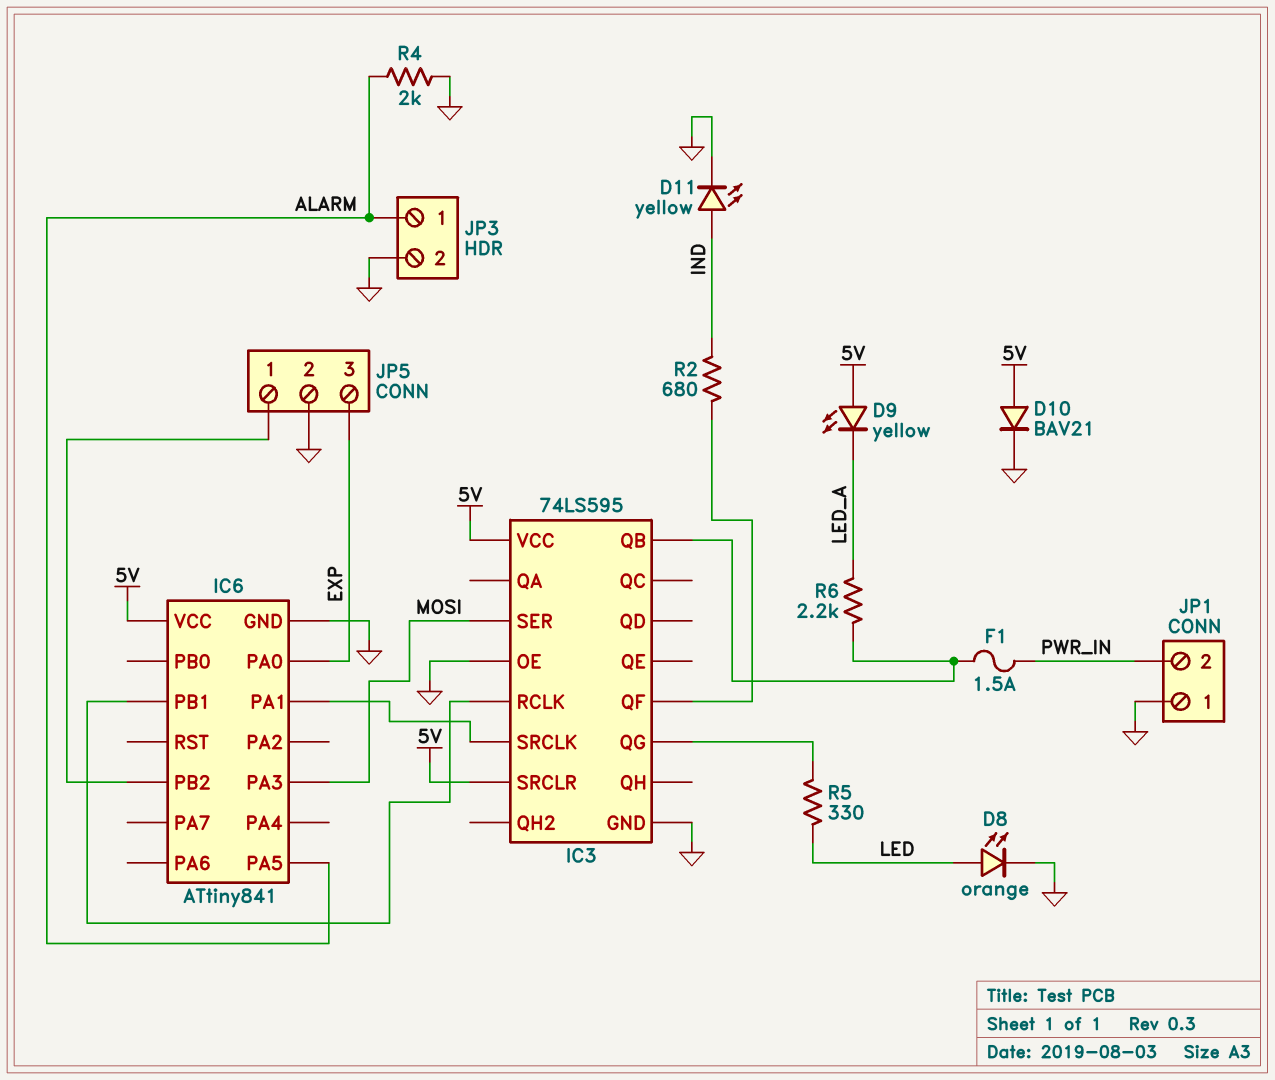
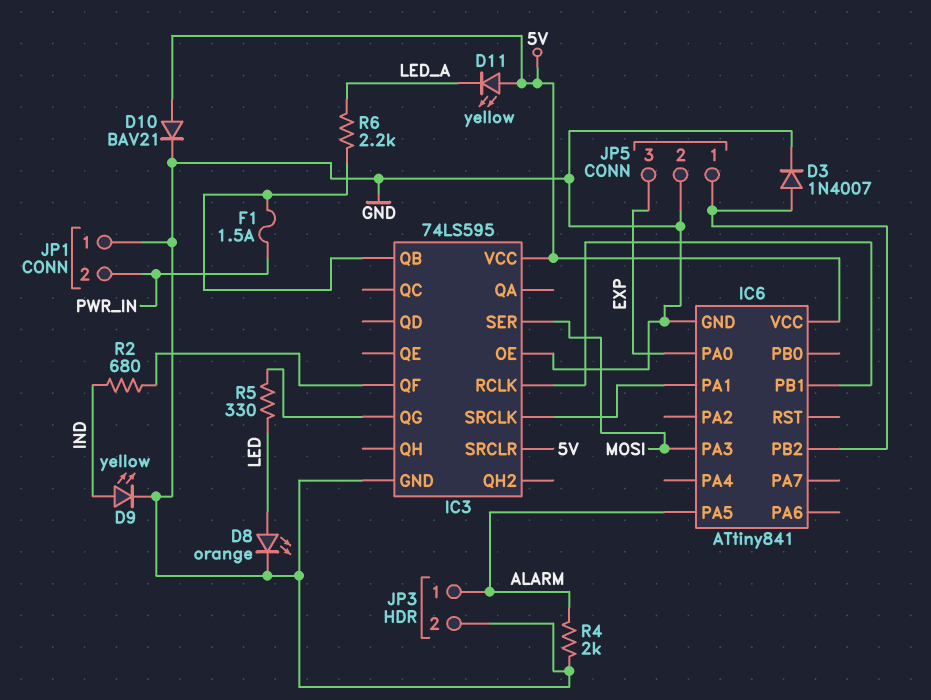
D3: none -> diode 1N4007 (A IC6/PB2, K GND)
D9: LED yellow (A 5V, K LED_A) -> LED yellow (A IND, K GND)
D11: LED yellow (A IND, K GND) -> LED yellow (A 5V, K LED_A)

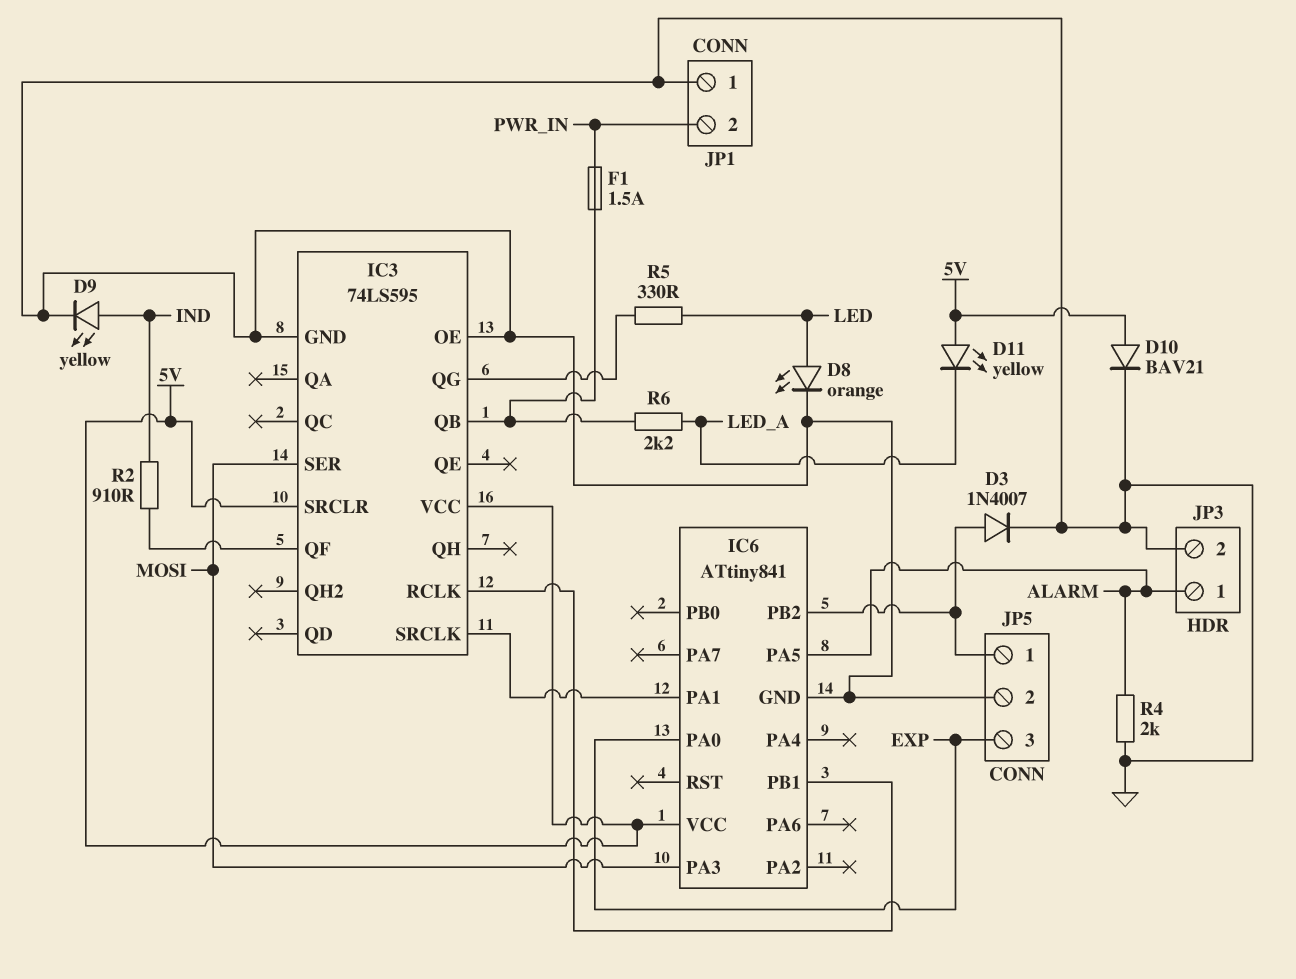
R2: 680 (IC3/QF, IND) -> 910 (IC3/QF, IND)

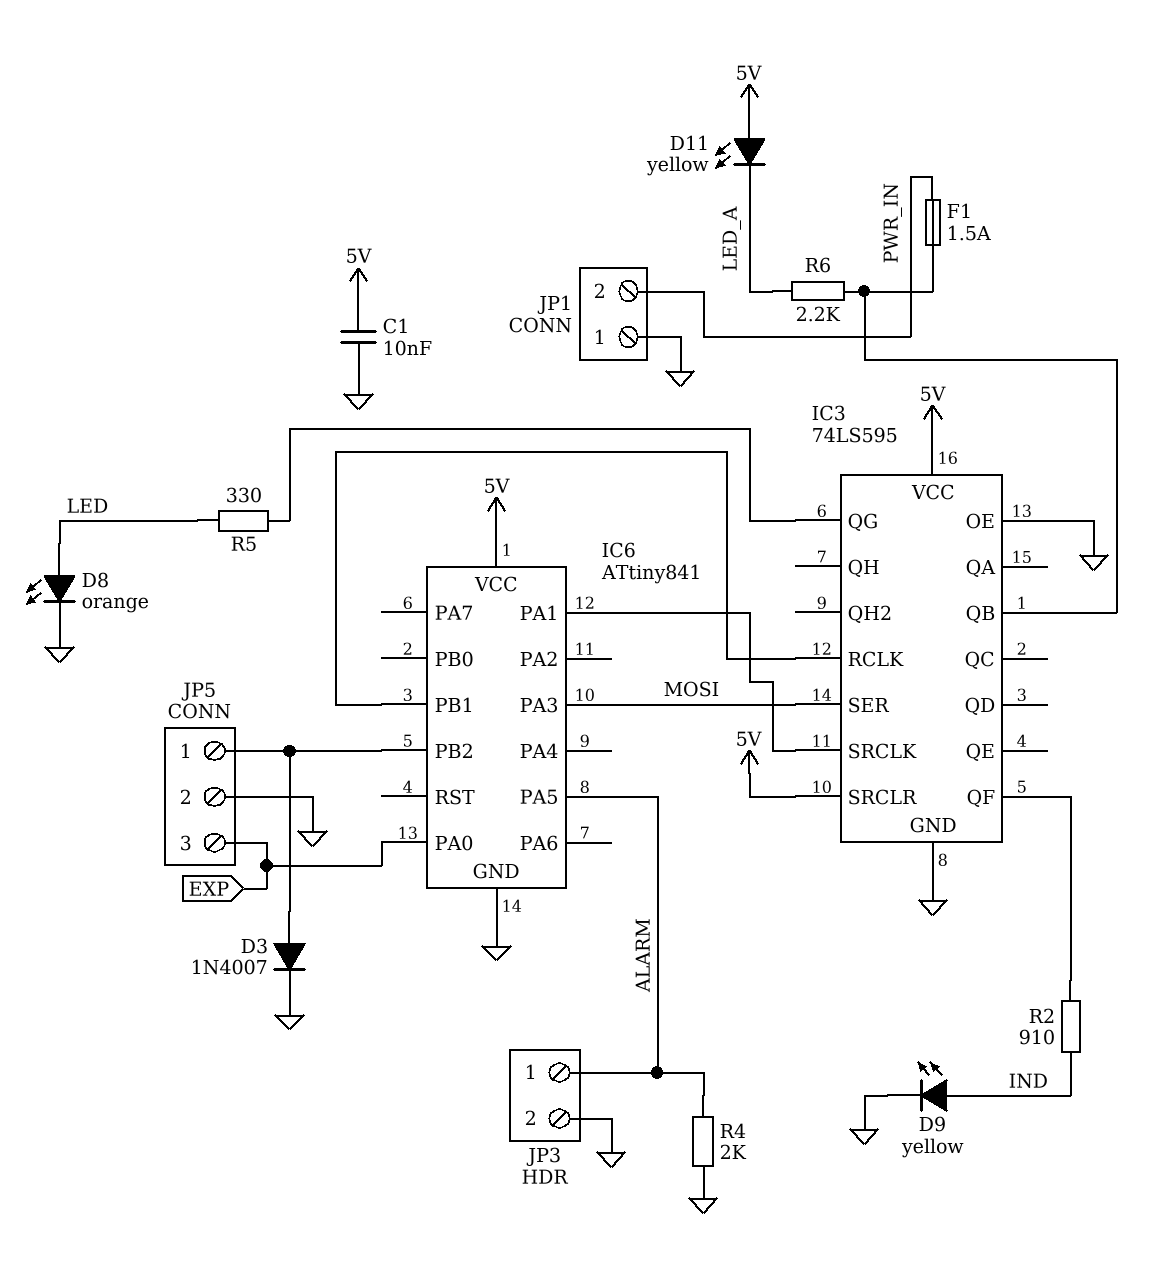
C1: none -> 10nF (5V, GND)
D10: diode BAV21 (A 5V, K GND) -> none

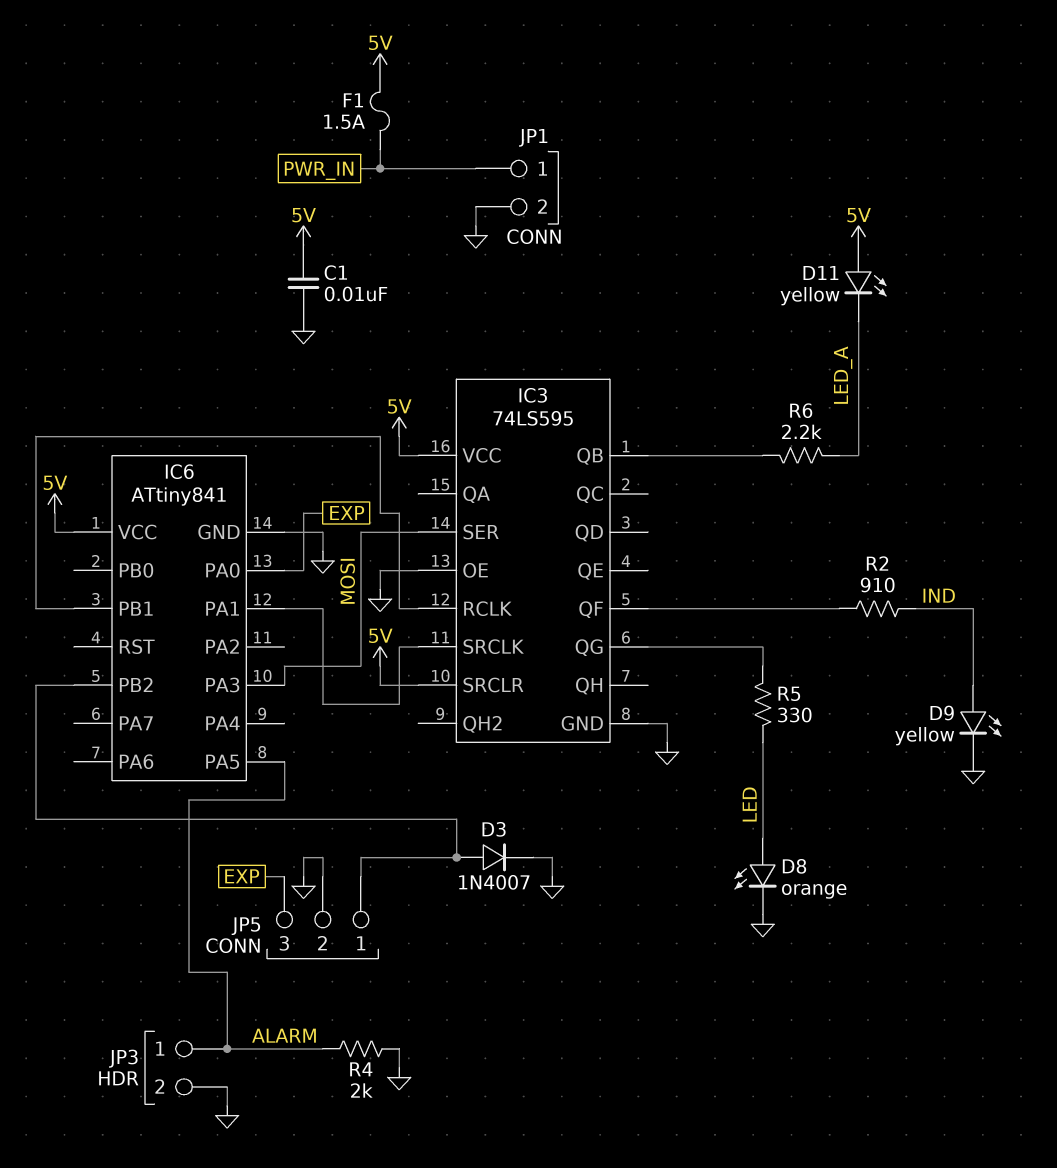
F1: 1.5A (IC3/QB, PWR_IN) -> 1.5A (5V, PWR_IN)
JP1 pin 1: GND -> PWR_IN
JP1 pin 2: PWR_IN -> GND

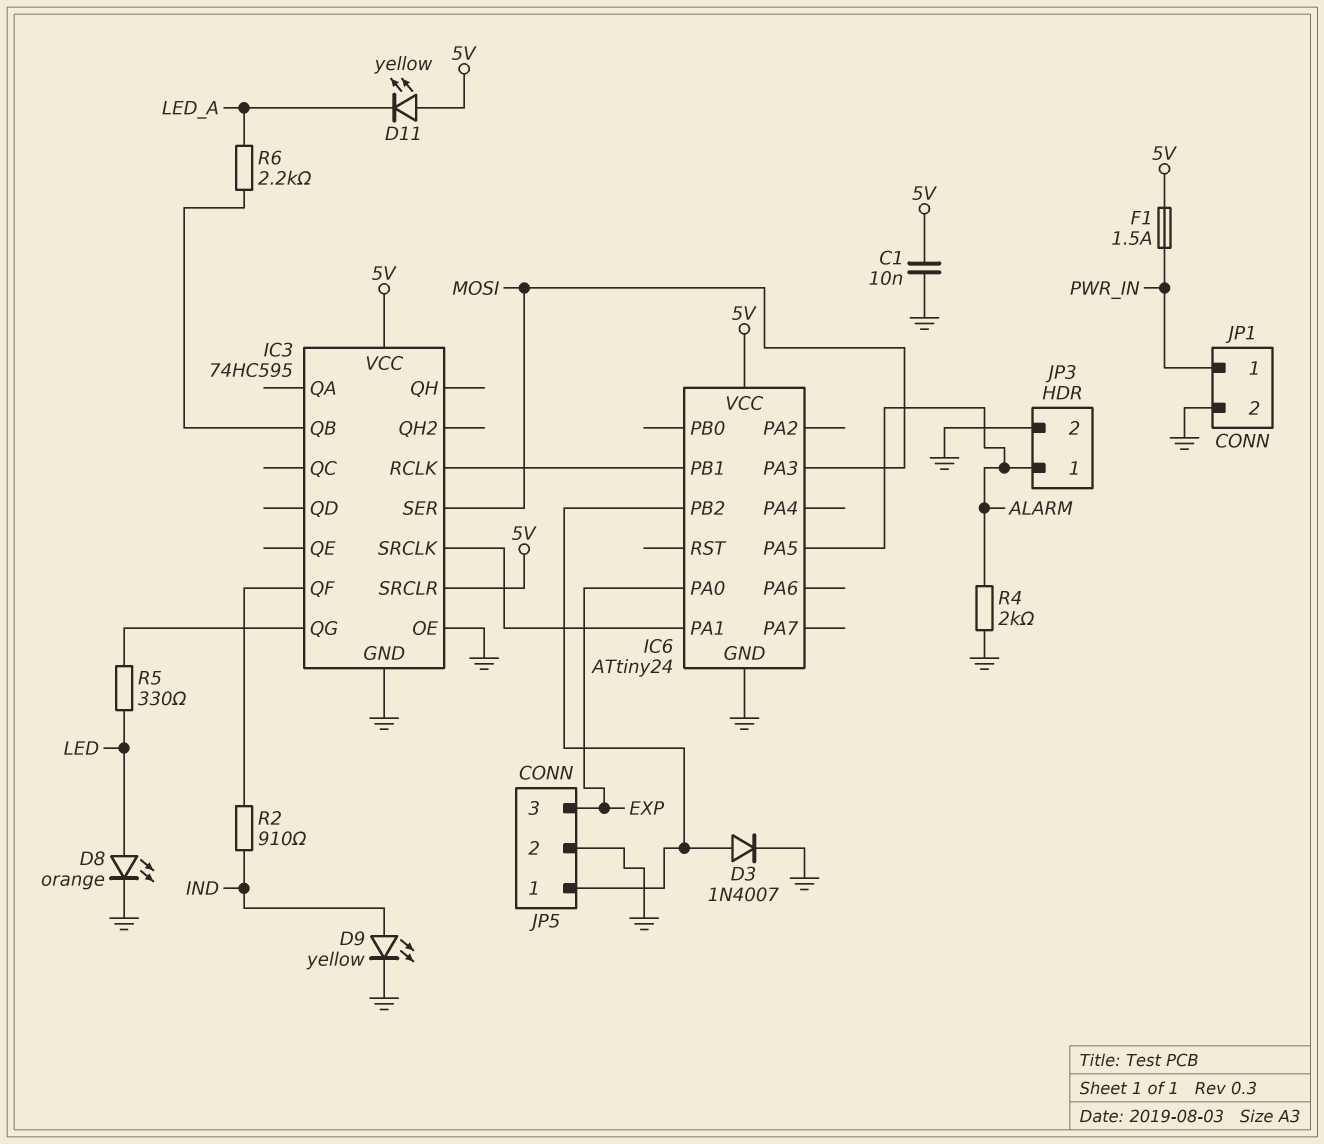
IC3: 74LS595 -> 74HC595
IC6: ATtiny841 -> ATtiny24

